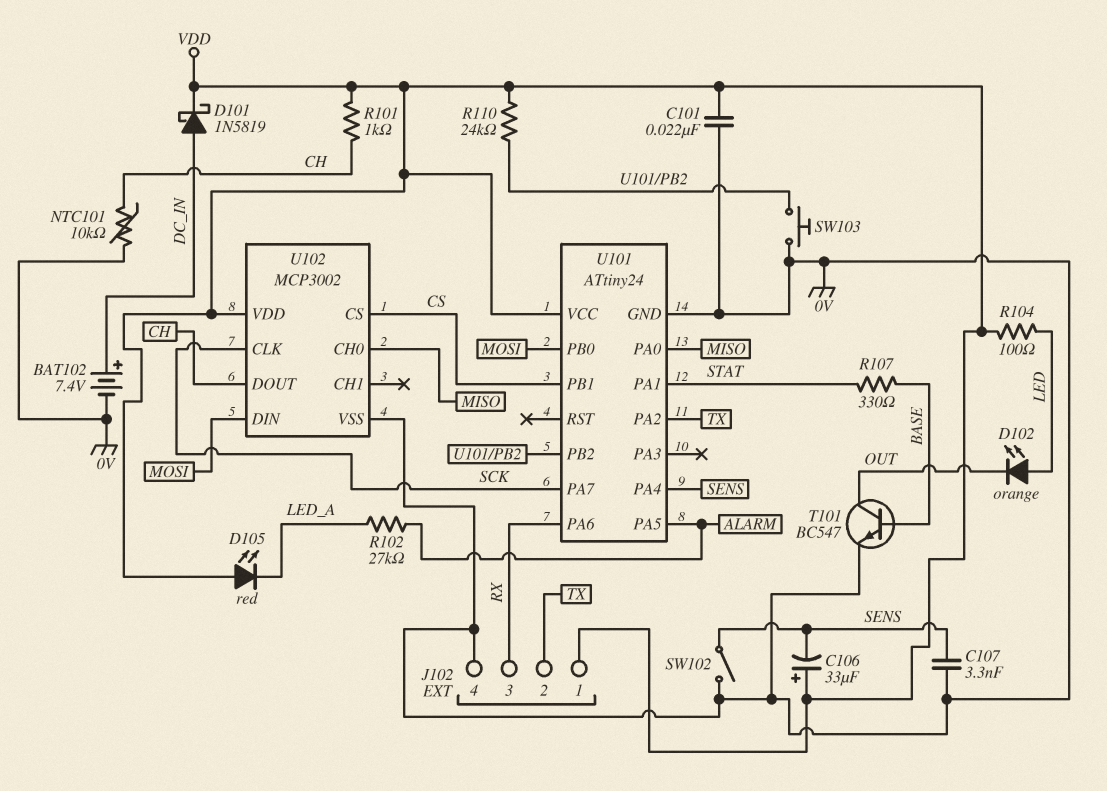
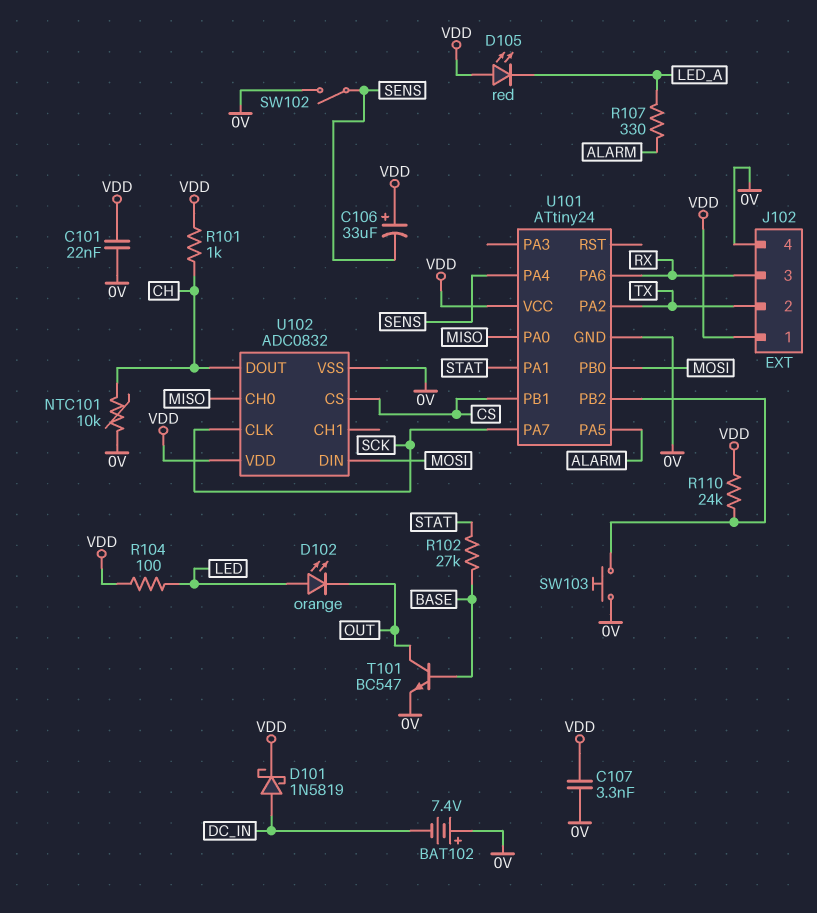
BAT102: 7.4V (plus DC_IN, minus 0V) -> 7.4V (plus 0V, minus DC_IN)
C107: 3.3nF (0V, SENS) -> 3.3nF (0V, VDD)
R102: 27k (ALARM, LED_A) -> 27k (BASE, STAT)
R107: 330 (BASE, STAT) -> 330 (ALARM, LED_A)
U102: MCP3002 -> ADC0832

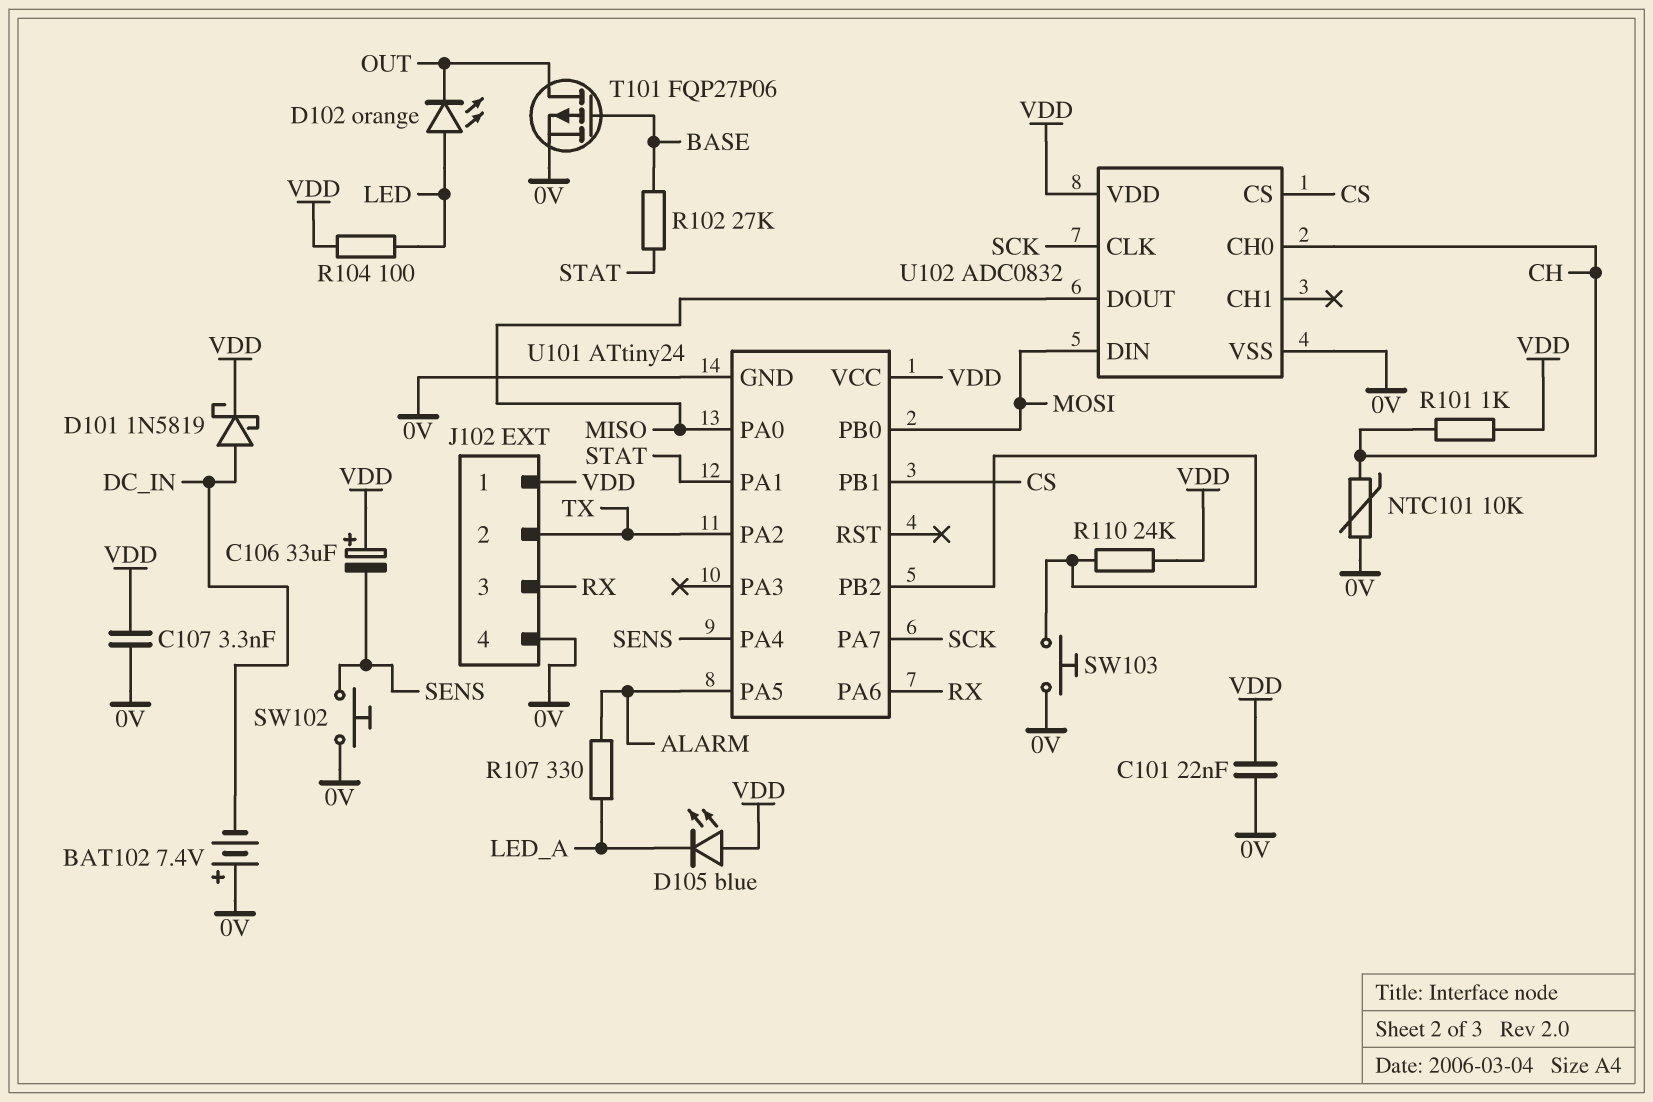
D105: LED red (A VDD, K LED_A) -> LED blue (A VDD, K LED_A)
SW102: switch (0V, SENS) -> button (0V, SENS)
T101: NPN BC547 (B BASE, C OUT, E 0V) -> PMOS FQP27P06 (G BASE, D OUT, S 0V)
U102 pin CH0: MISO -> CH
U102 pin DOUT: CH -> MISO

